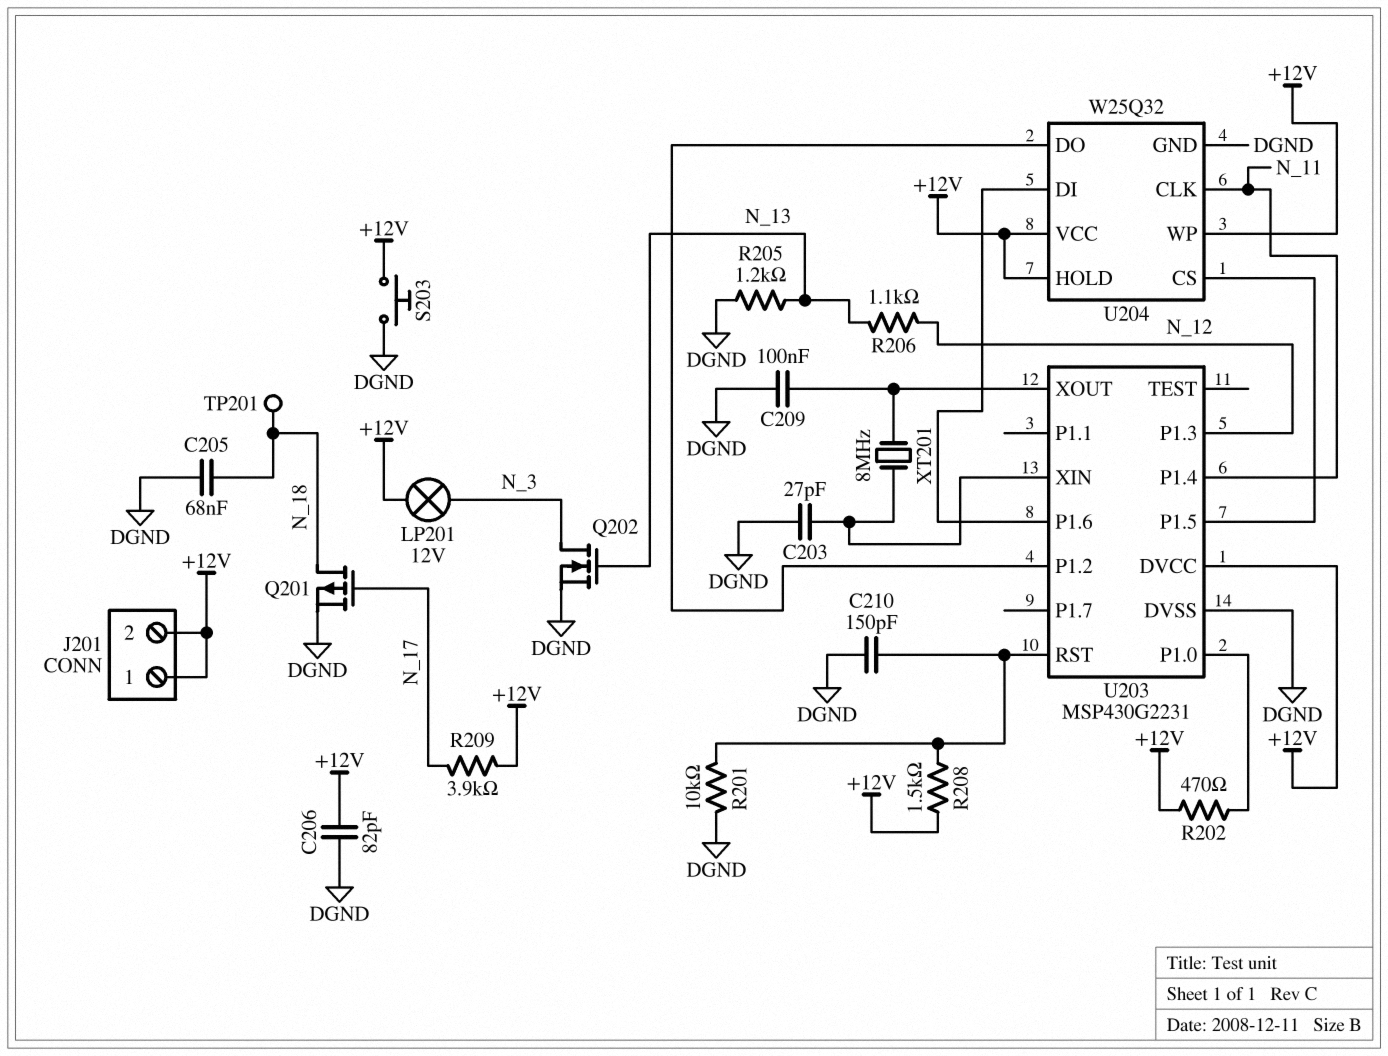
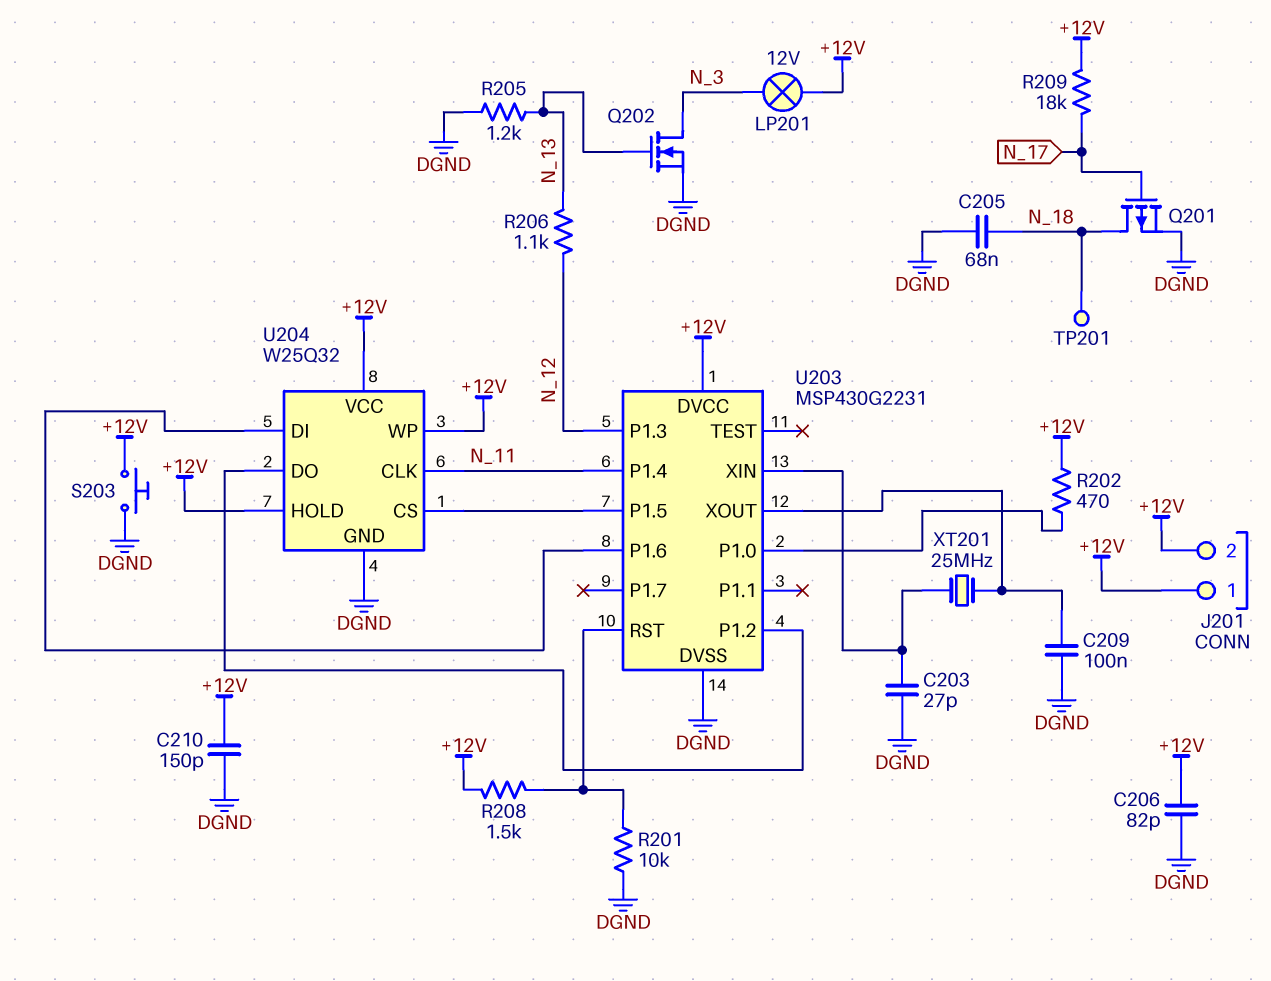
C210: 150pF (DGND, U203/RST) -> 150pF (+12V, DGND)
R209: 3.9k (+12V, N_17) -> 18k (+12V, N_17)
XT201: 8MHz (U203/XIN, U203/XOUT) -> 25MHz (U203/XIN, U203/XOUT)

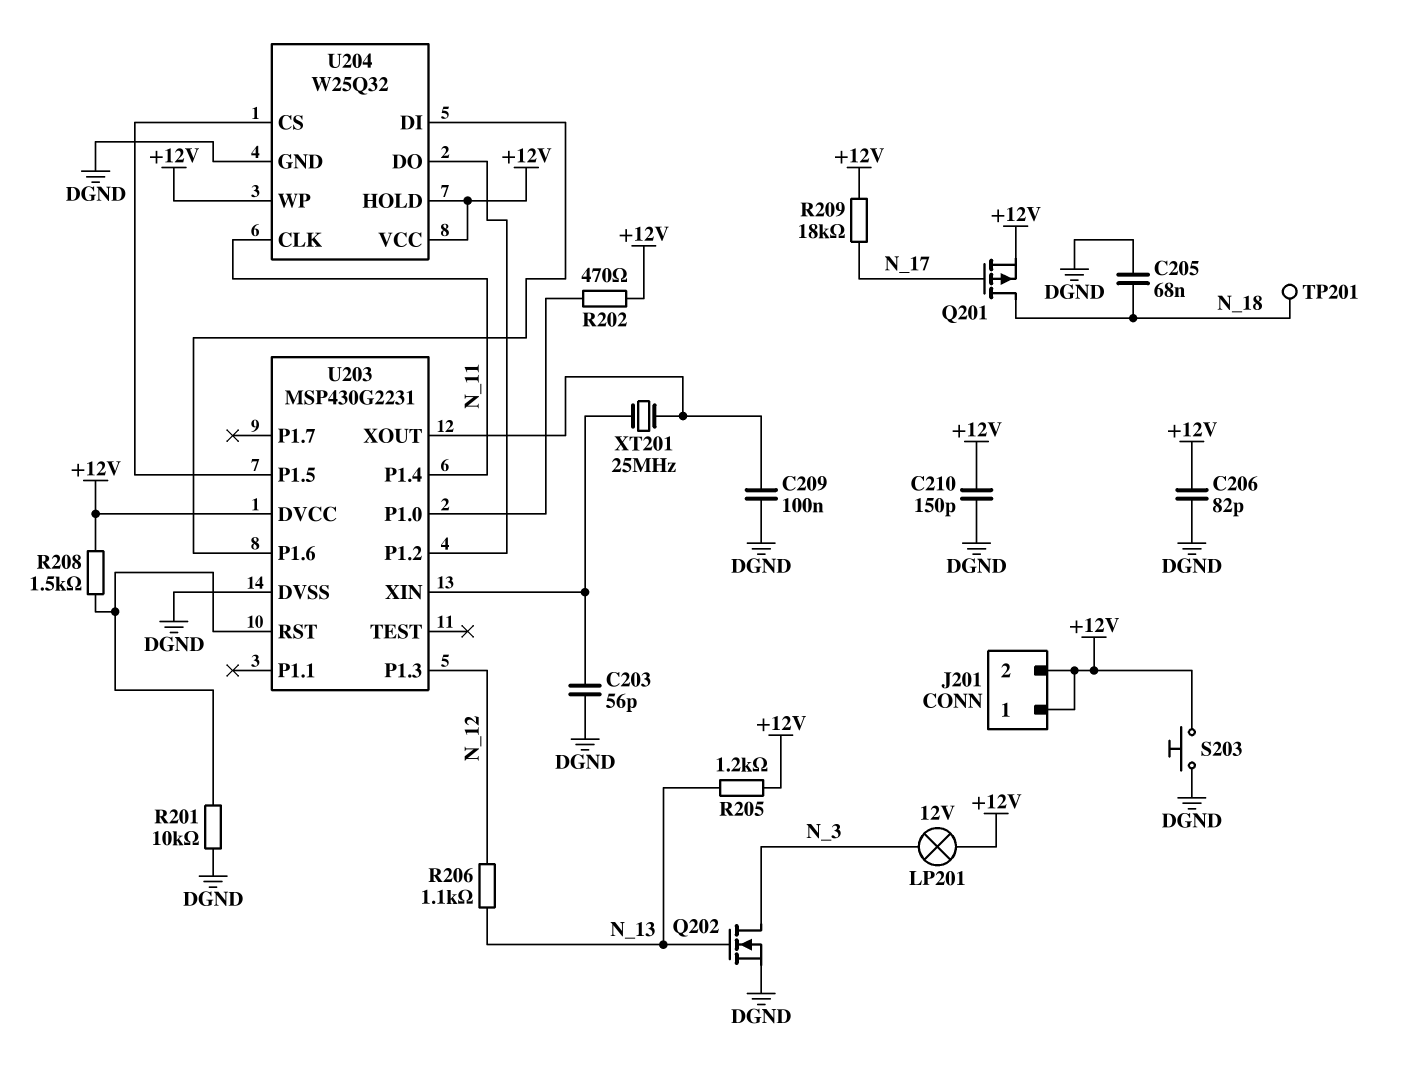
C203: 27pF (DGND, U203/XIN) -> 56pF (DGND, U203/XIN)
Q201: PMOS (G N_17, D N_18, S DGND) -> PMOS (G N_17, D N_18, S +12V)
R205: 1.2k (DGND, N_13) -> 1.2k (+12V, N_13)

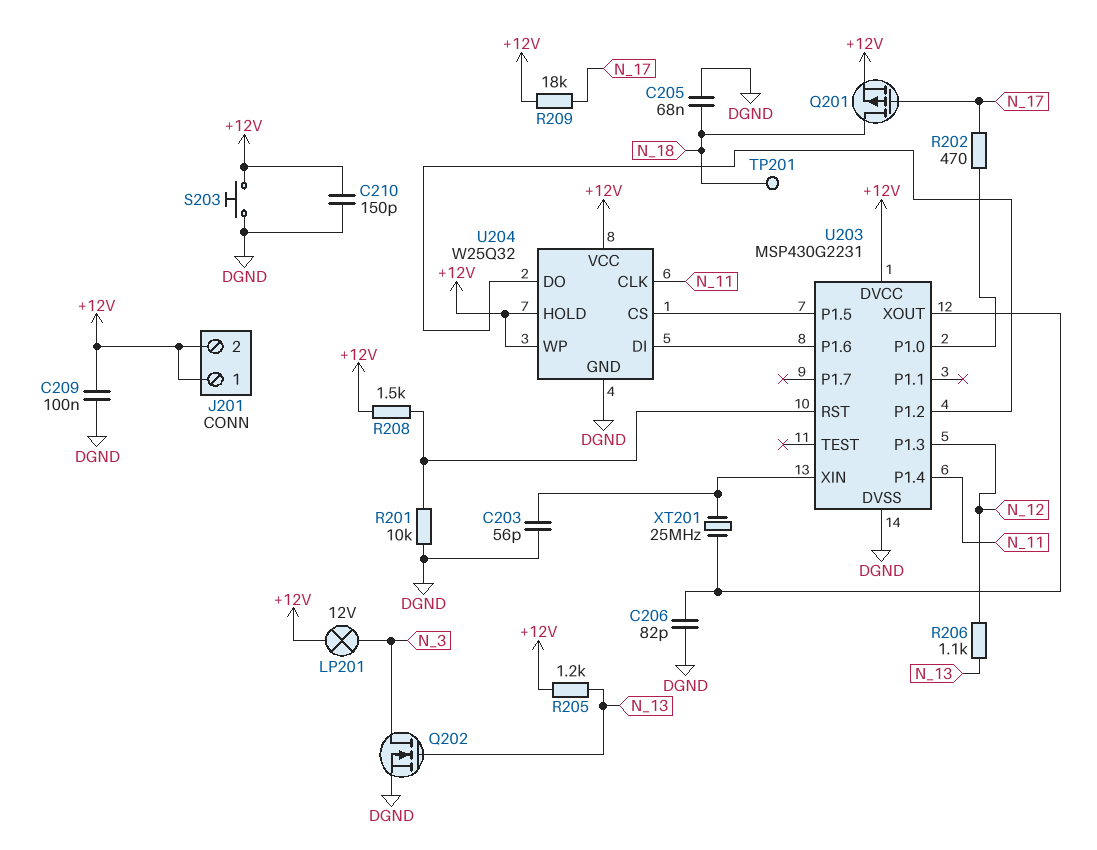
C206: 82pF (+12V, DGND) -> 82pF (DGND, U203/XOUT)
C209: 100nF (DGND, U203/XOUT) -> 100nF (+12V, DGND)
R202: 470 (+12V, U203/P1.0) -> 470 (N_17, U203/P1.0)

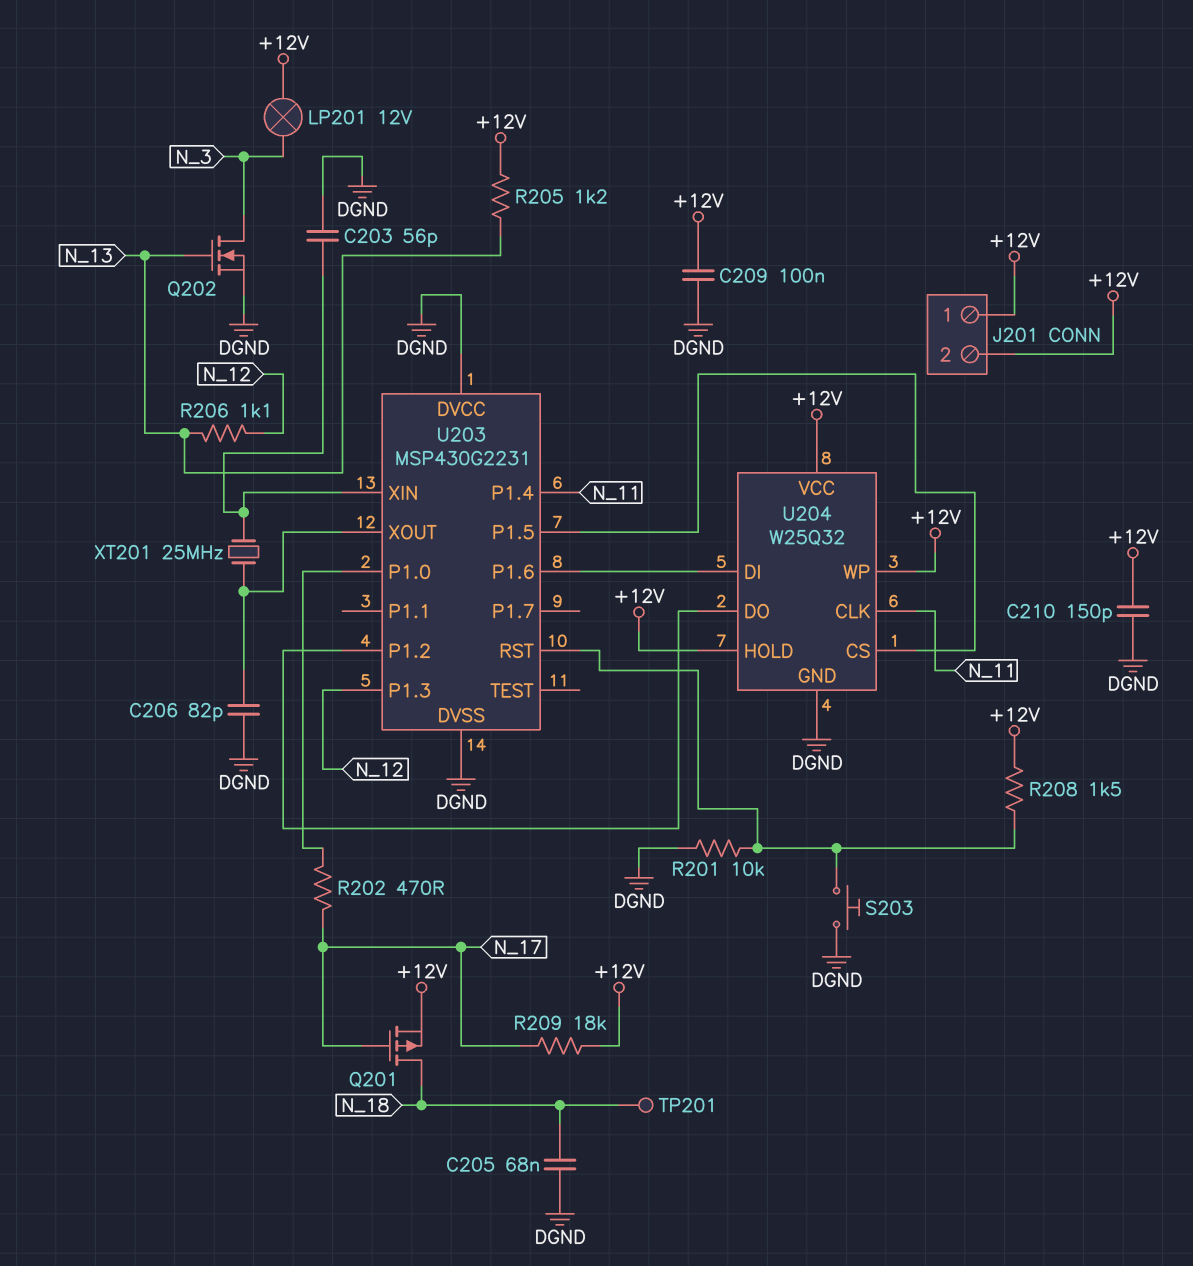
S203: button (+12V, DGND) -> button (DGND, U203/RST)
U203 pin DVCC: +12V -> DGND

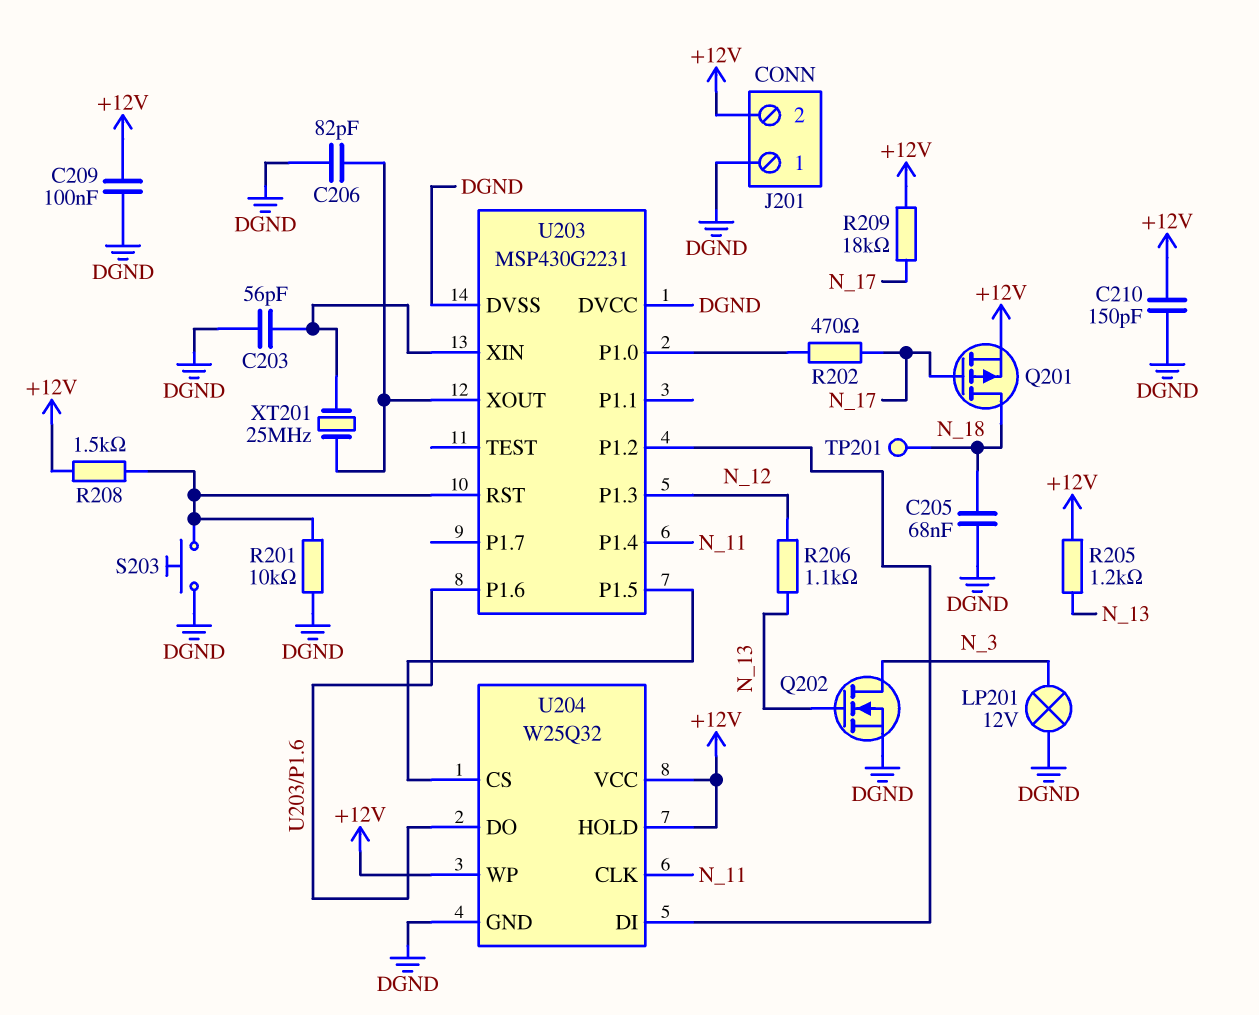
J201 pin 1: +12V -> DGND
LP201: lamp 12V (+12V, N_3) -> lamp 12V (DGND, N_3)
U204 pin DI: U203/P1.6 -> U203/P1.2
U204 pin DO: U203/P1.2 -> U203/P1.6

